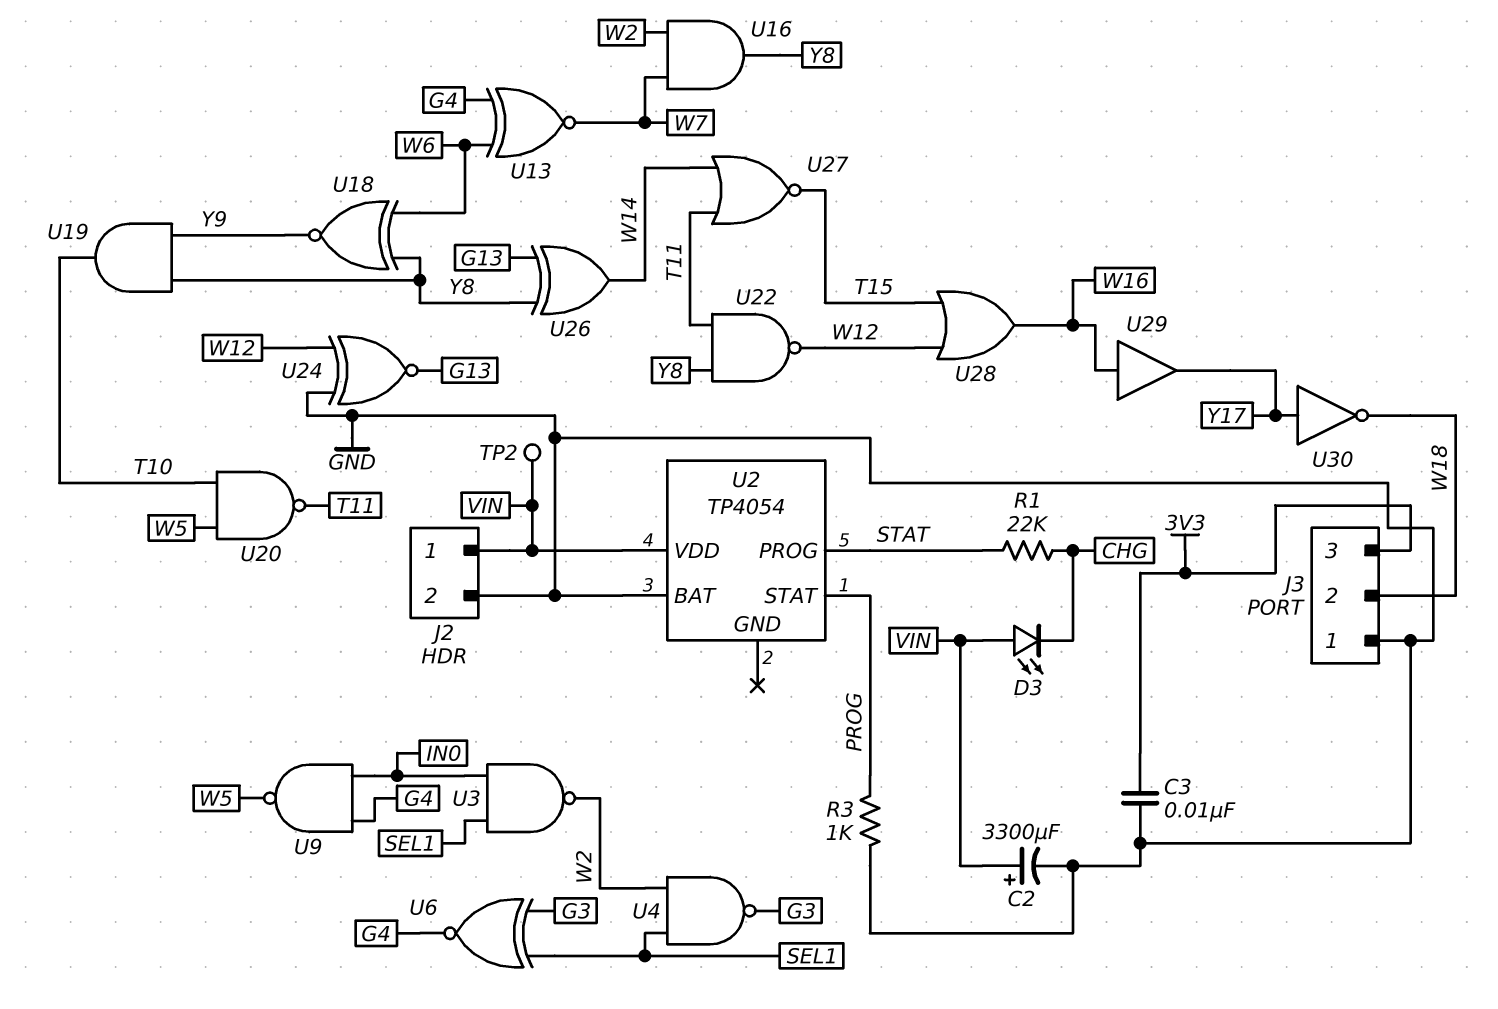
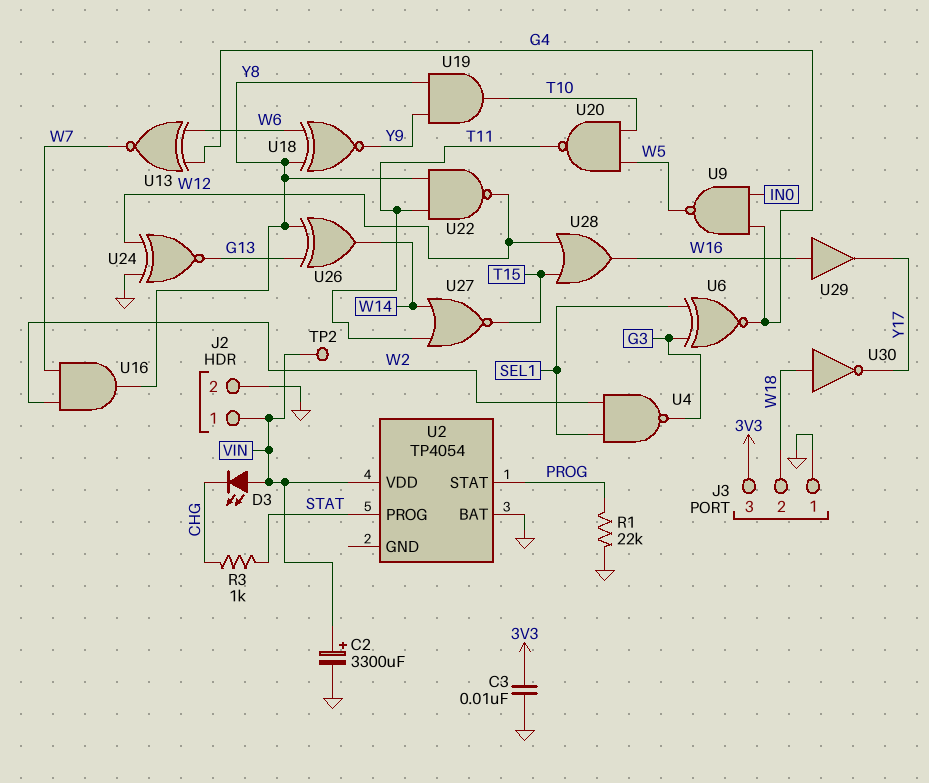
R1: 22k (CHG, STAT) -> 22k (GND, PROG)
R3: 1k (GND, PROG) -> 1k (CHG, STAT)
U3: NAND (in IN0, in SEL1, out W2) -> none
U30: NOT (in Y17, out W18) -> NOT (in W18, out Y17)

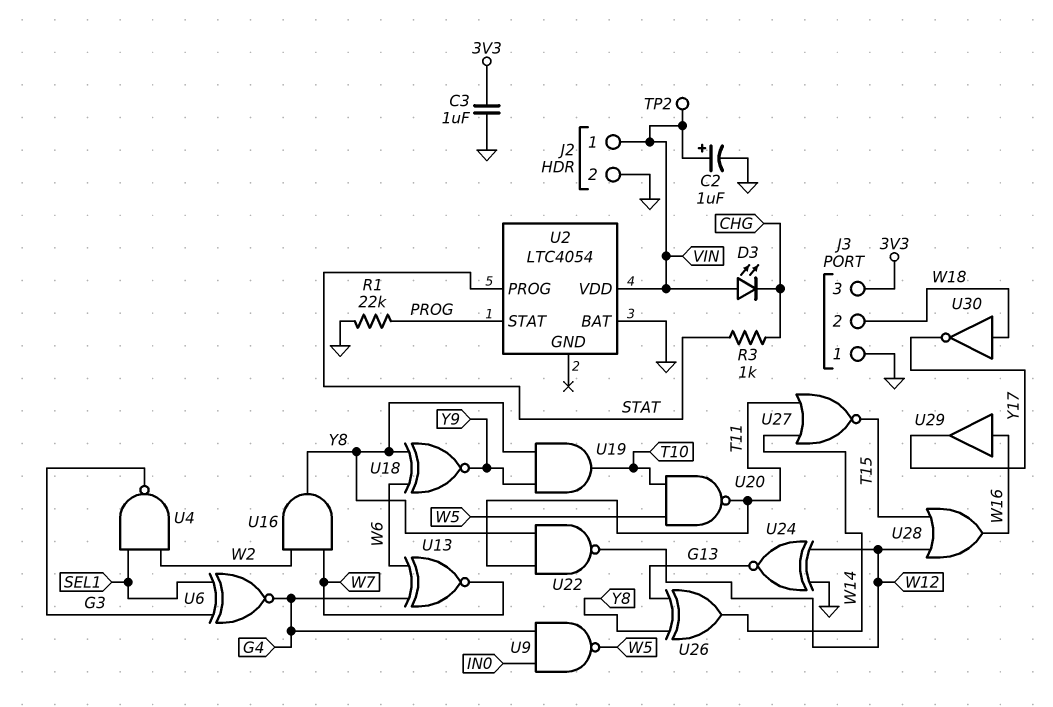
C2: 3300uF (plus VIN, minus GND) -> 1uF (plus VIN, minus GND)
C3: 10nF (3V3, GND) -> 1uF (3V3, GND)
U2: TP4054 -> LTC4054

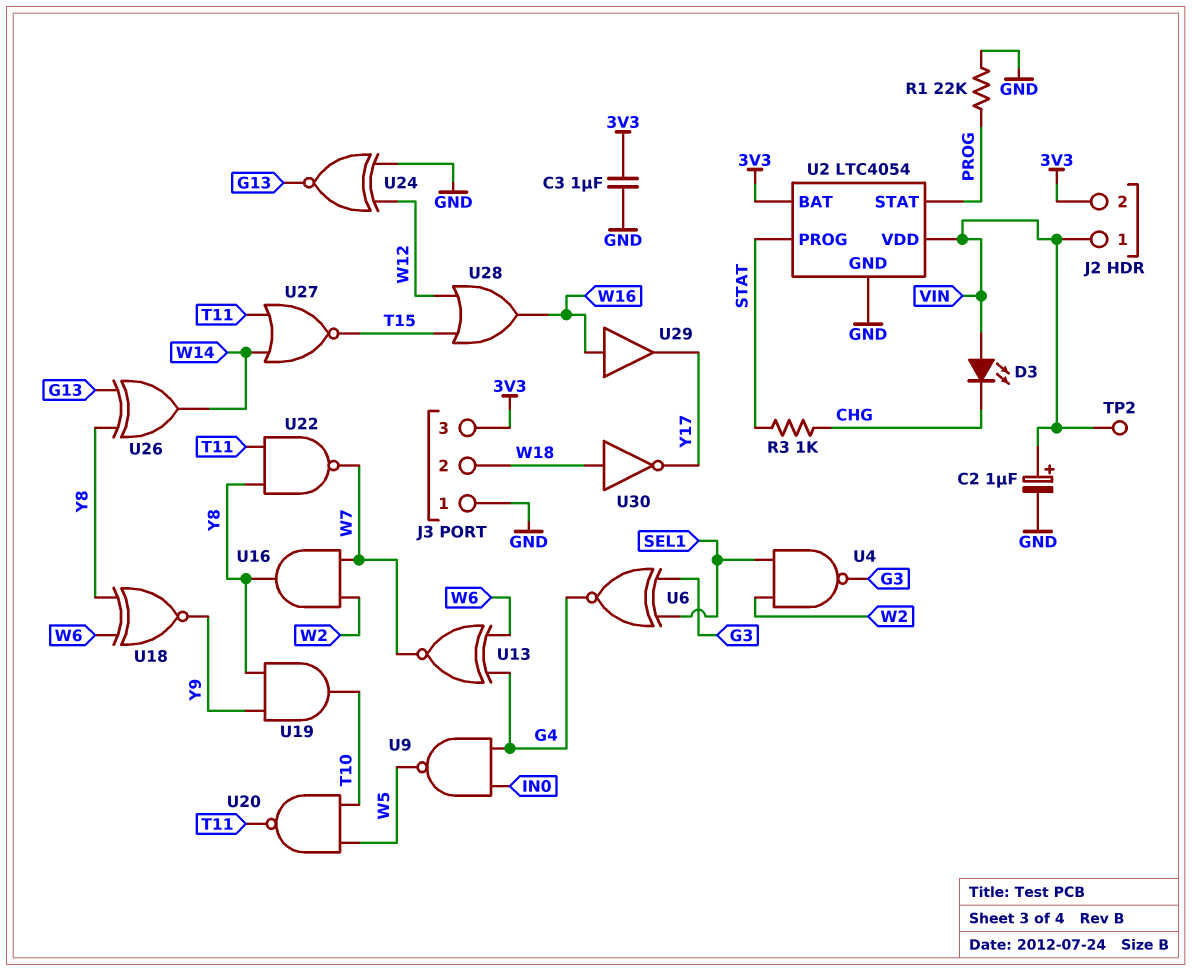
J2 pin 2: GND -> 3V3
U2 pin BAT: GND -> 3V3
U2 pin GND: none -> GND
U22: NAND (in T11, in Y8, out W12) -> NAND (in T11, in Y8, out W7)

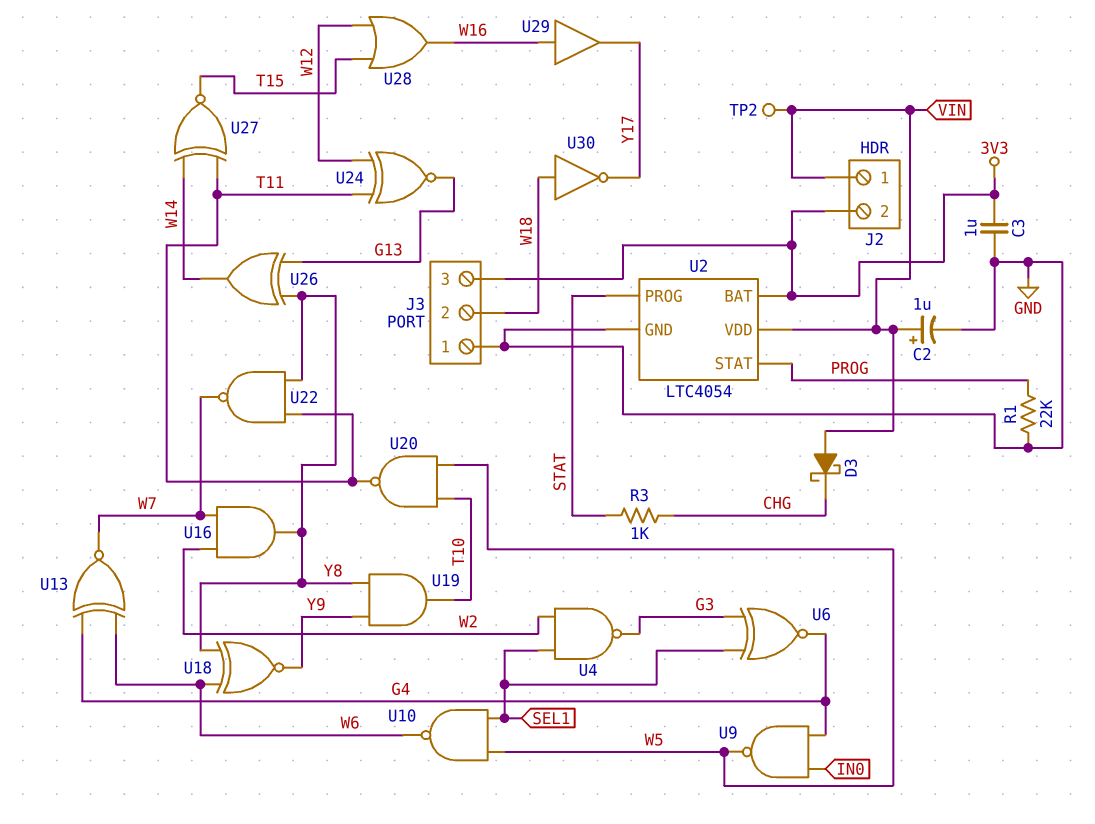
D3: LED (A VIN, K CHG) -> schottky (A VIN, K CHG)
U10: none -> NAND (in SEL1, in W5, out W6)
U24: XNOR (in GND, in W12, out G13) -> XNOR (in T11, in W12, out G13)
U27: NOR (in T11, in W14, out T15) -> XNOR (in T11, in W14, out T15)

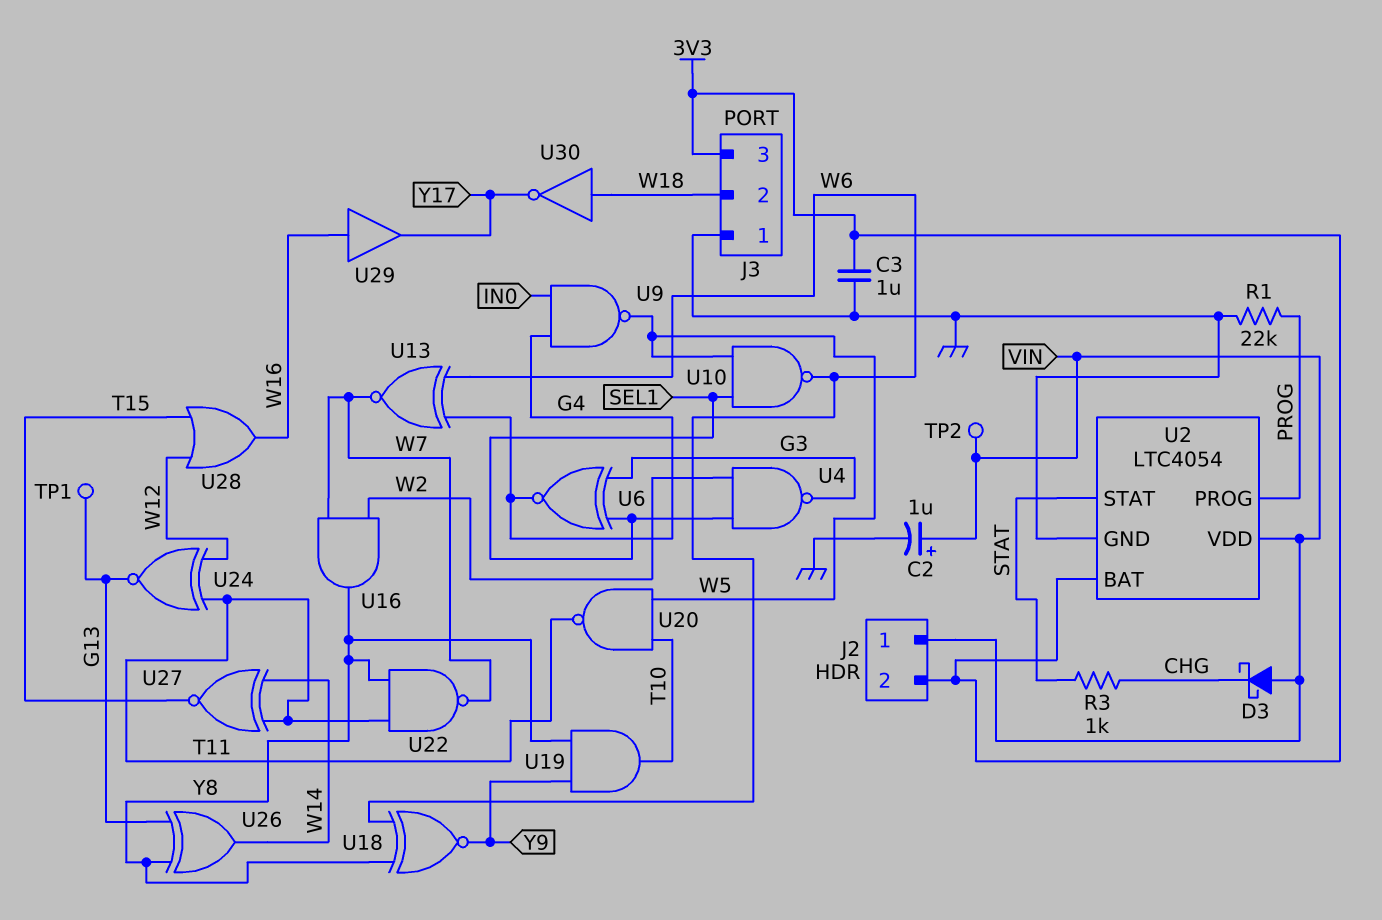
TP1: none -> test point (G13)
U2 pin PROG: STAT -> PROG
U2 pin STAT: PROG -> STAT

